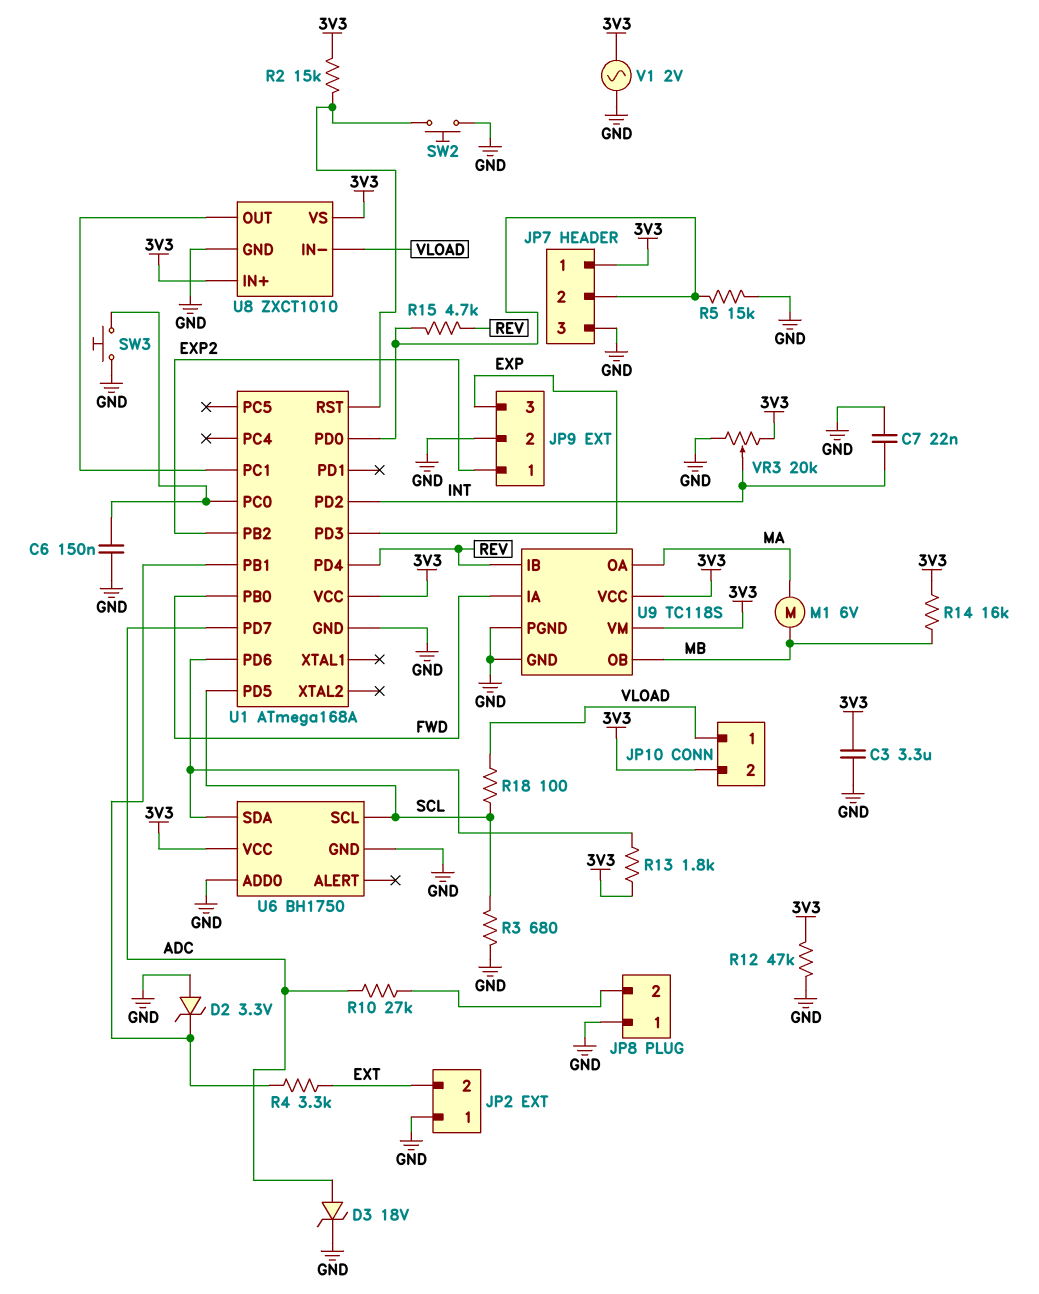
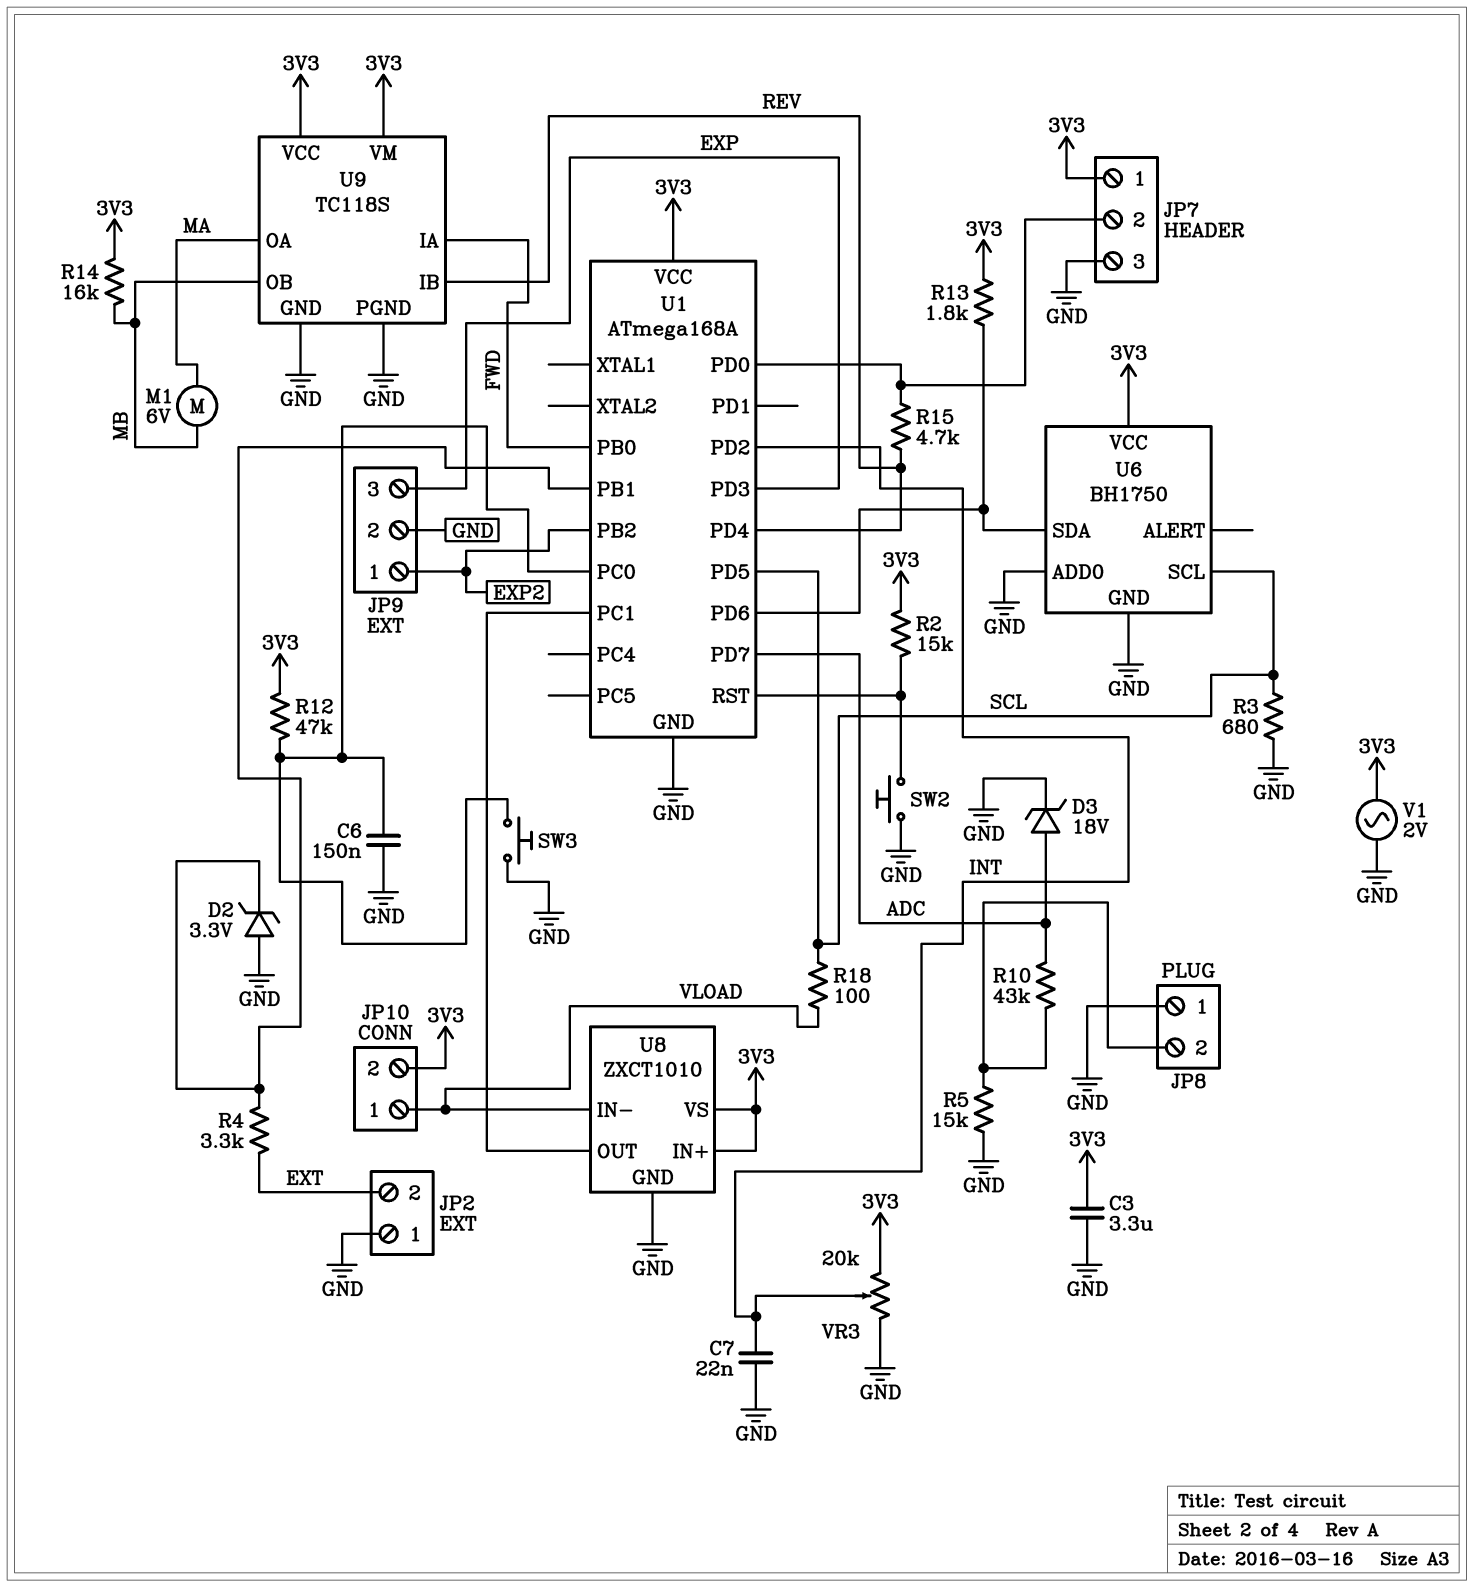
R5: 15k (GND, JP7/2) -> 15k (GND, JP8/2)
R10: 27k (ADC, JP8/2) -> 43k (ADC, JP8/2)
R12: 47k (3V3, GND) -> 47k (3V3, U1/PC0)

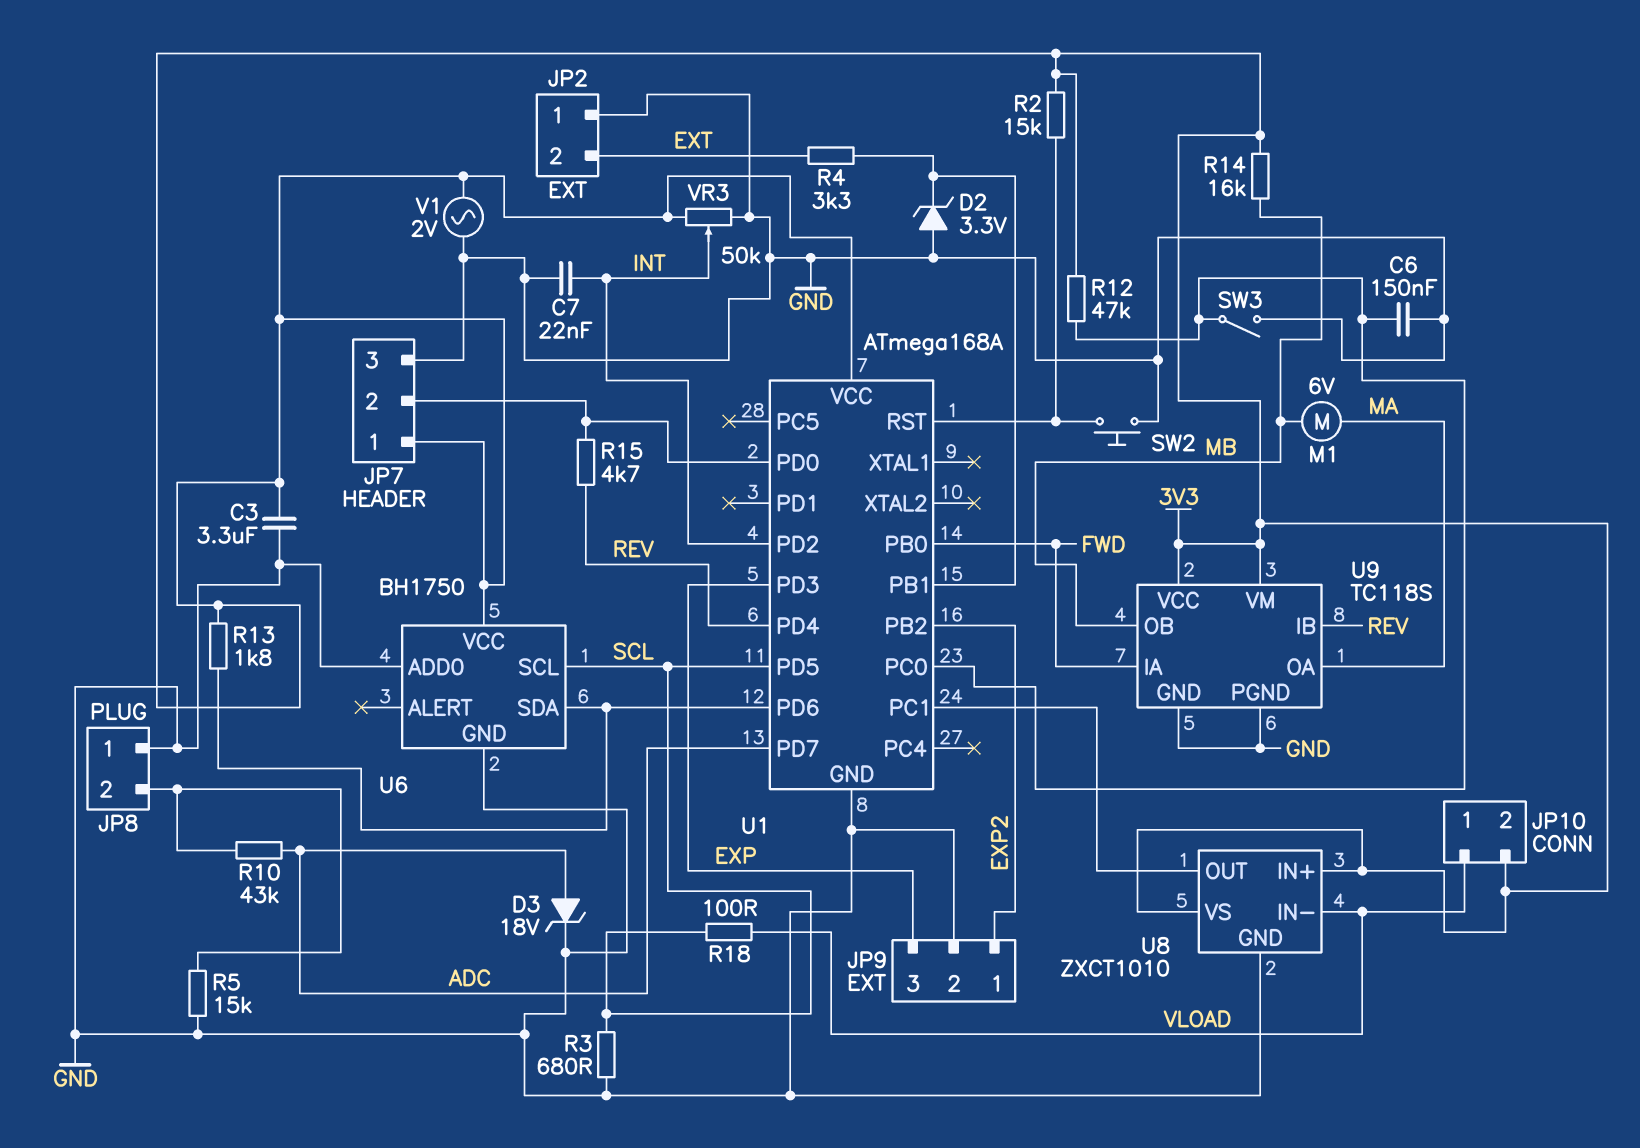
SW3: button (GND, U1/PC0) -> switch (GND, U1/PC0)
VR3: 20k (3V3, GND, wiper INT) -> 50k (3V3, GND, wiper INT)

